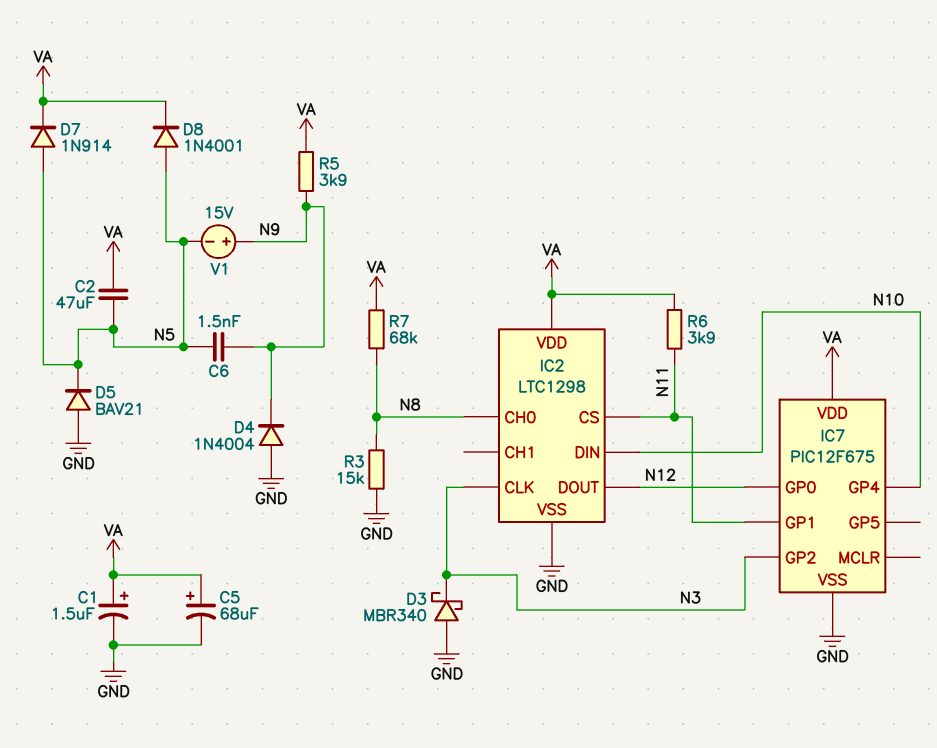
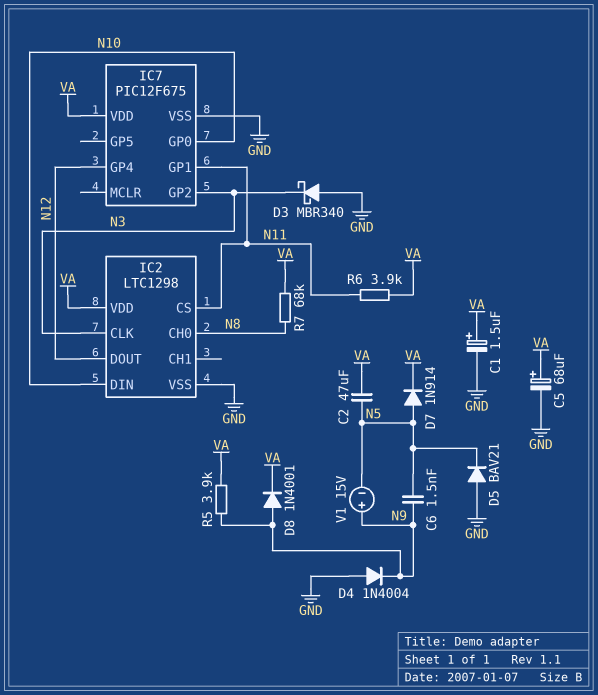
D8: diode 1N4001 (A N5, K VA) -> diode 1N4001 (A N9, K VA)
IC7 pin GP0: N12 -> N10
IC7 pin GP4: N10 -> N12
R3: 15k (GND, N8) -> none

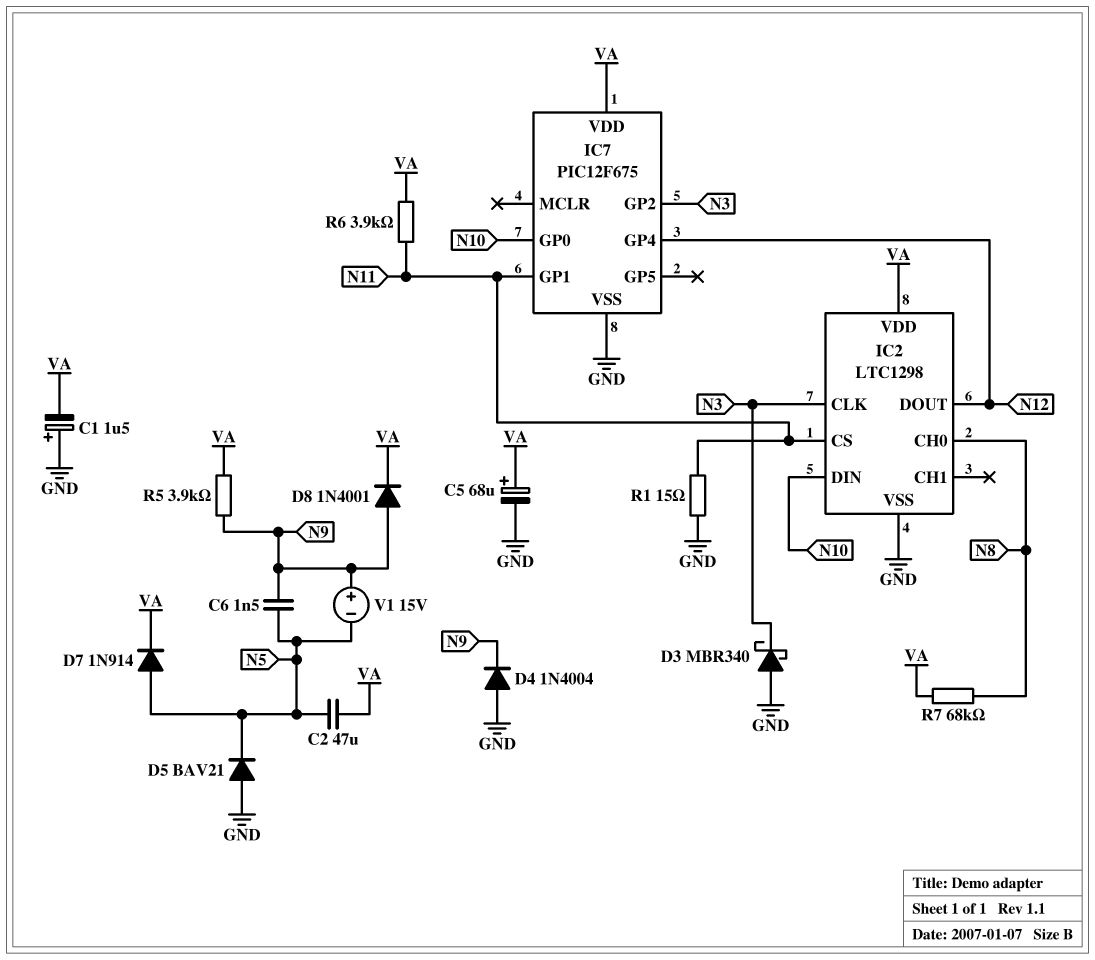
C1: 1.5uF (plus VA, minus GND) -> 1.5uF (plus GND, minus VA)
R1: none -> 15 (GND, N11)

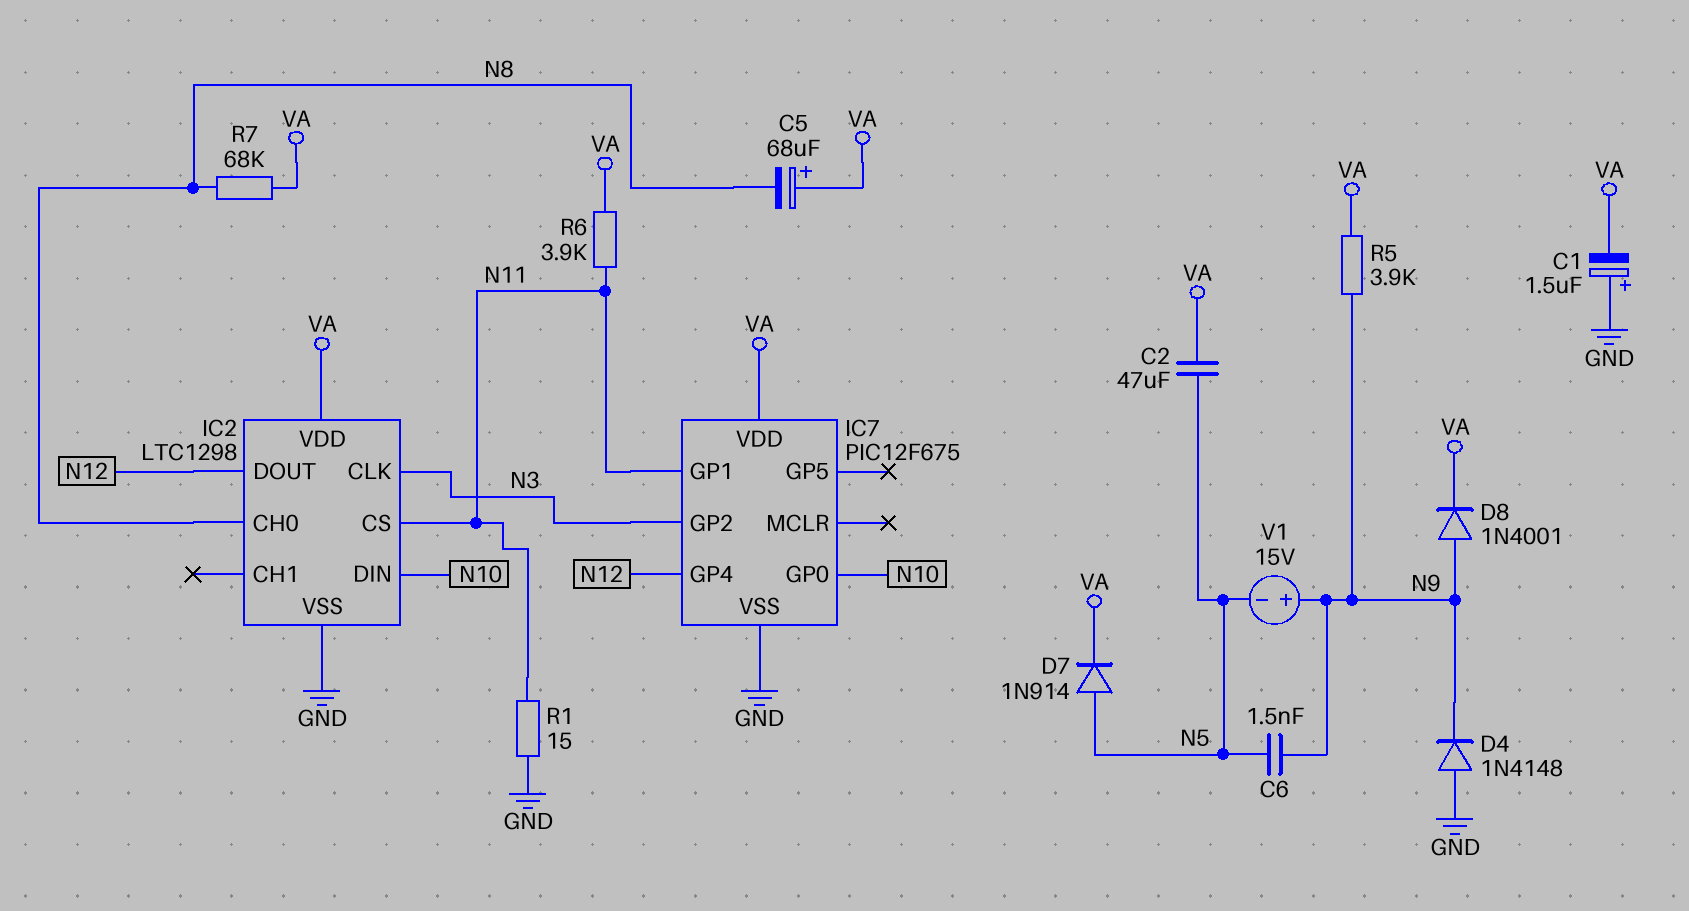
C5: 68uF (plus VA, minus GND) -> 68uF (plus VA, minus N8)
D3: schottky MBR340 (A GND, K N3) -> none
D4: diode 1N4004 (A GND, K N9) -> diode 1N4148 (A GND, K N9)
D5: diode BAV21 (A GND, K N5) -> none

